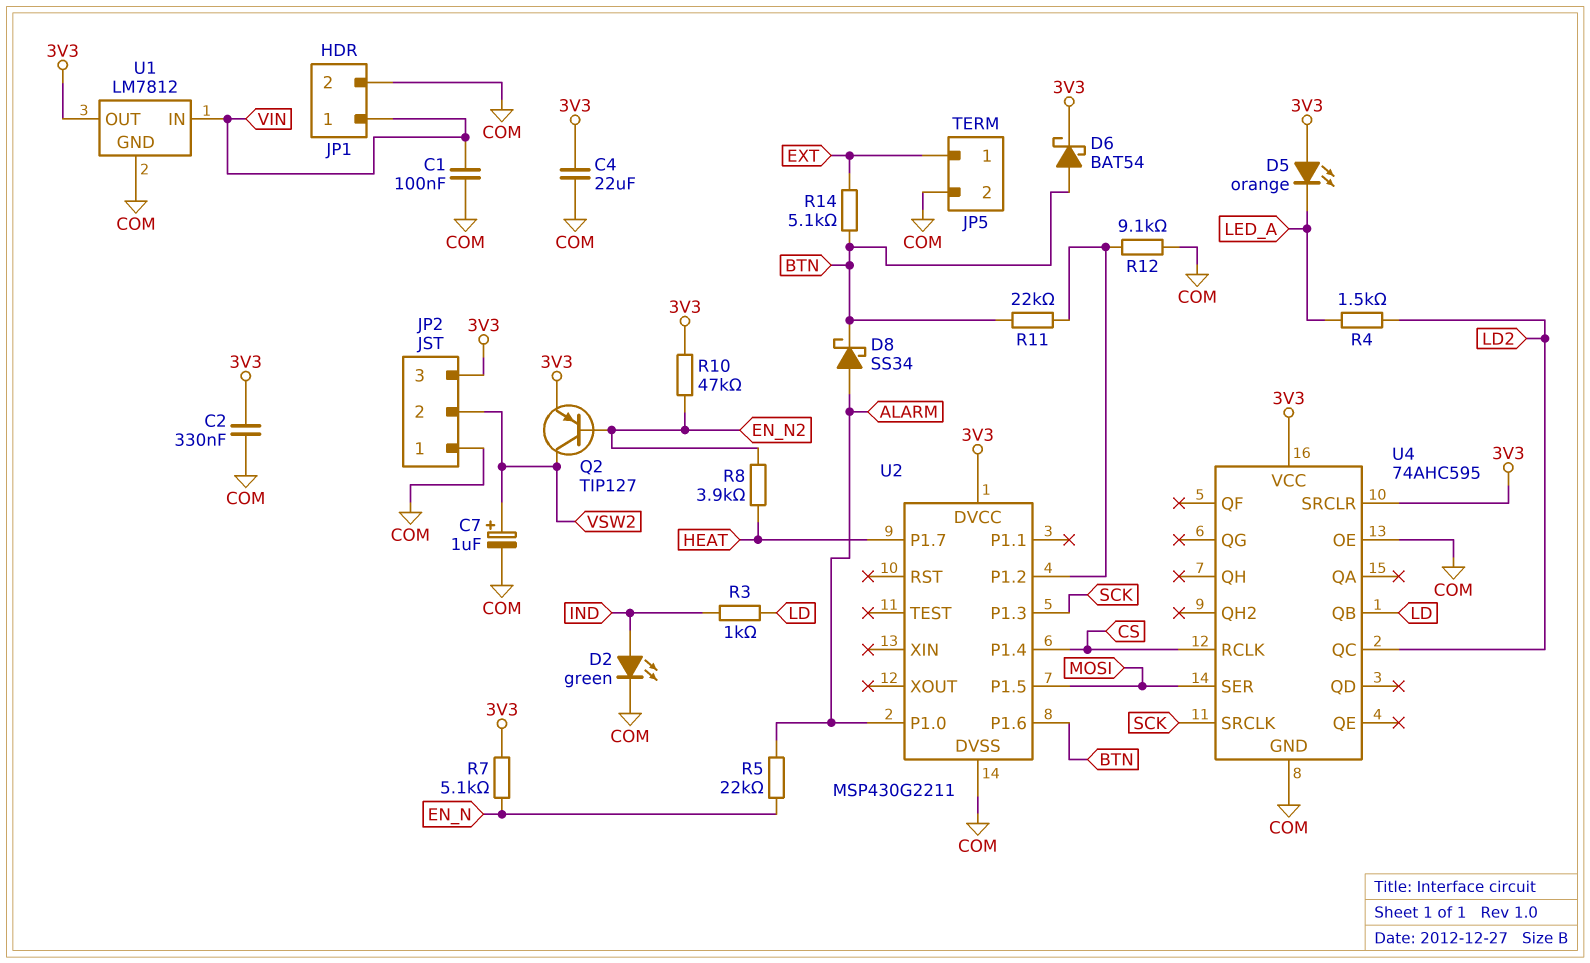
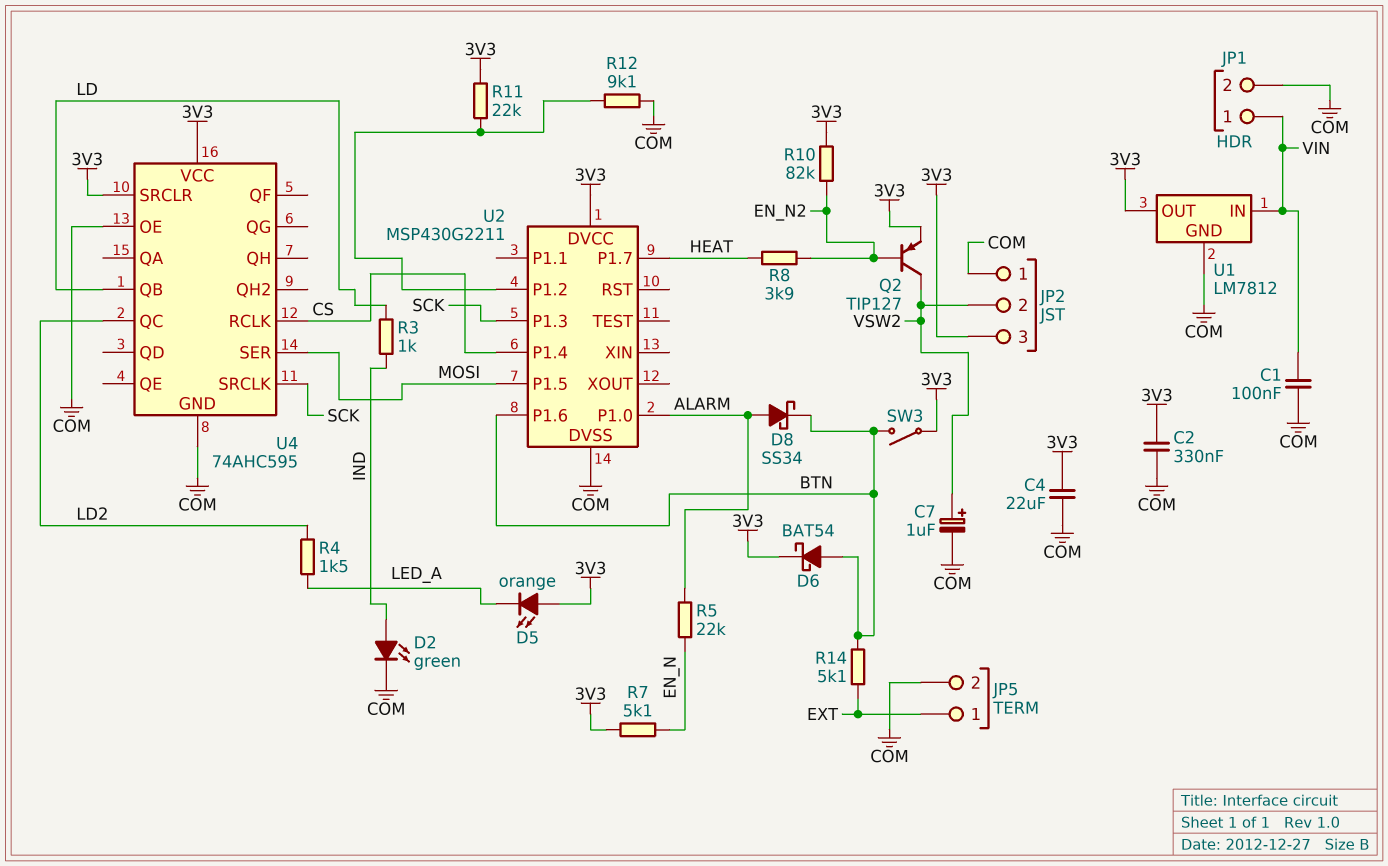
R10: 47k (3V3, EN_N2) -> 82k (3V3, EN_N2)
R11: 22k (BTN, U2/P1.2) -> 22k (3V3, U2/P1.2)
SW3: none -> switch (3V3, BTN)

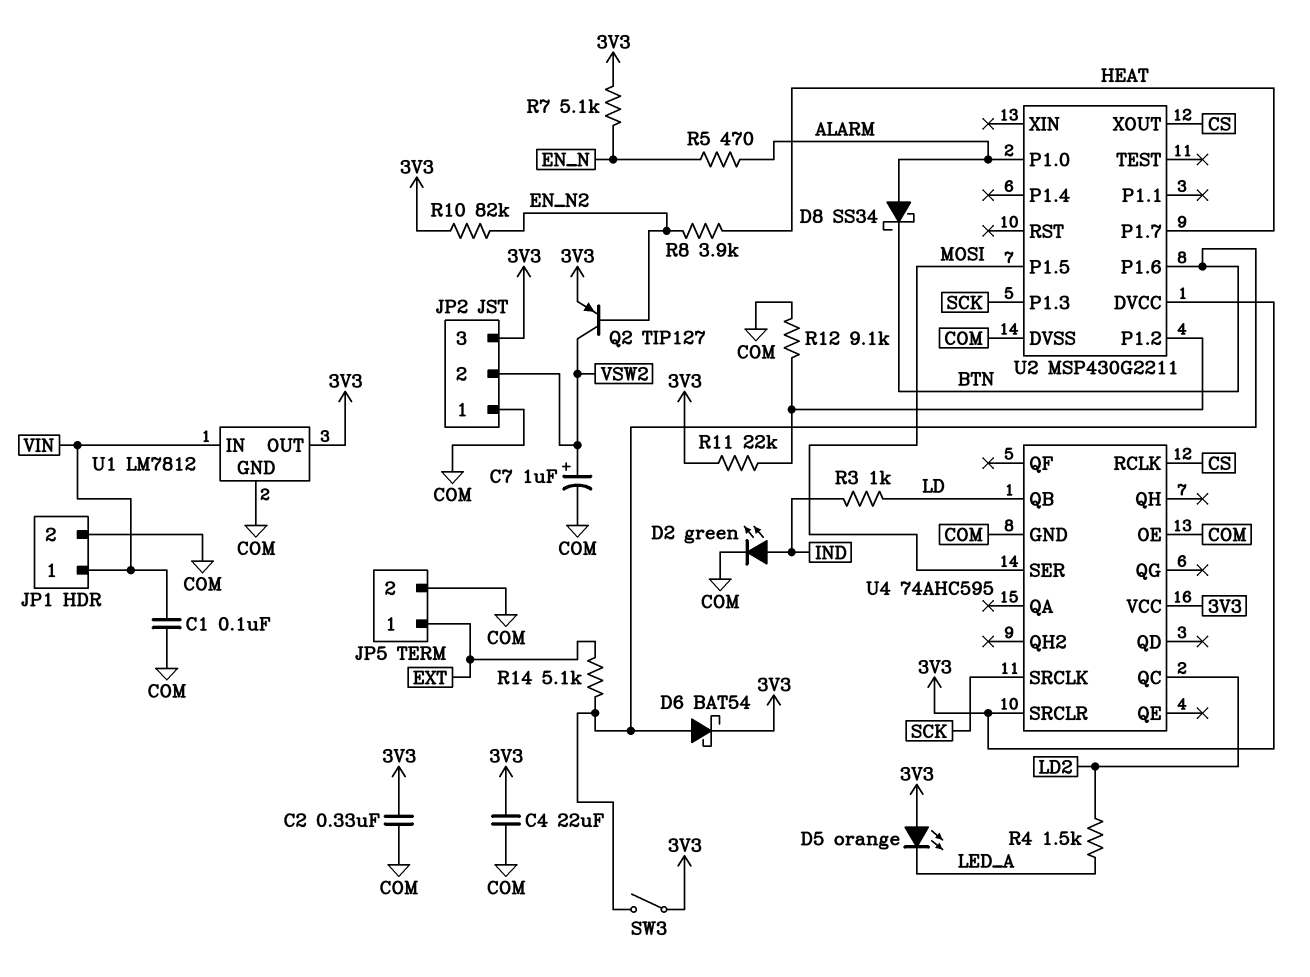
R5: 22k (ALARM, EN_N) -> 470 (ALARM, EN_N)
U2 pin P1.4: CS -> none
U2 pin XOUT: none -> CS

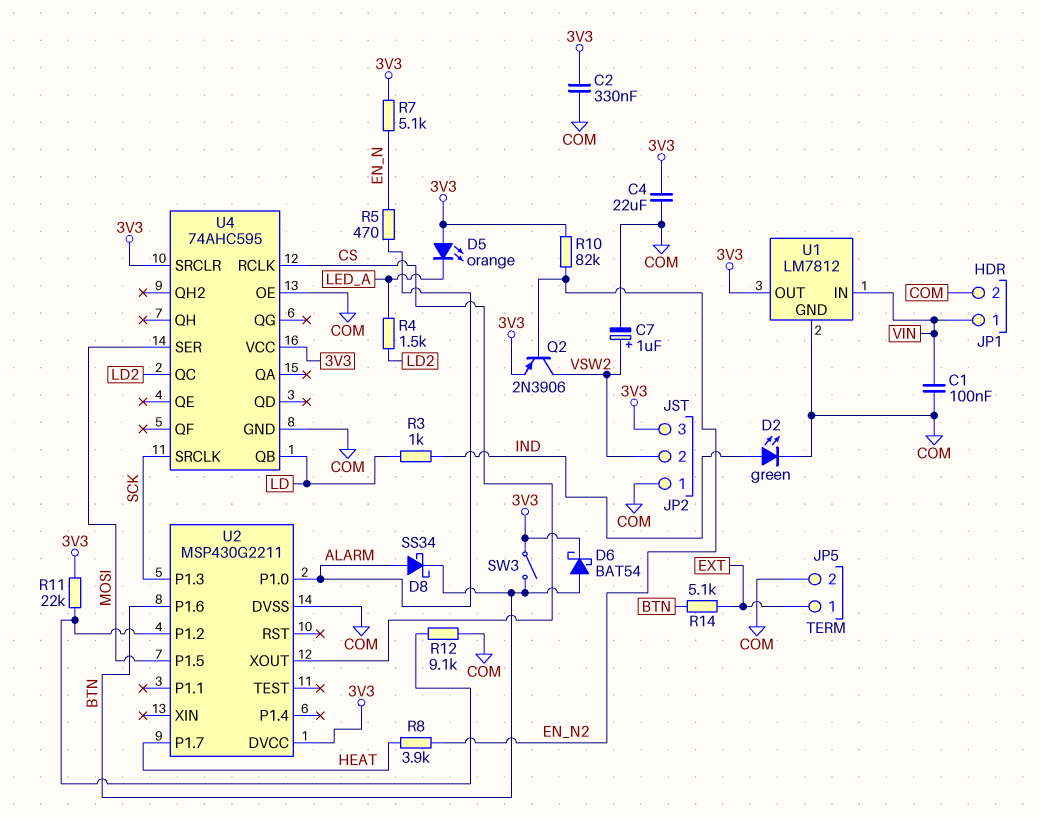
Q2: PNP TIP127 (B EN_N2, C VSW2, E 3V3) -> PNP 2N3906 (B EN_N2, C VSW2, E 3V3)

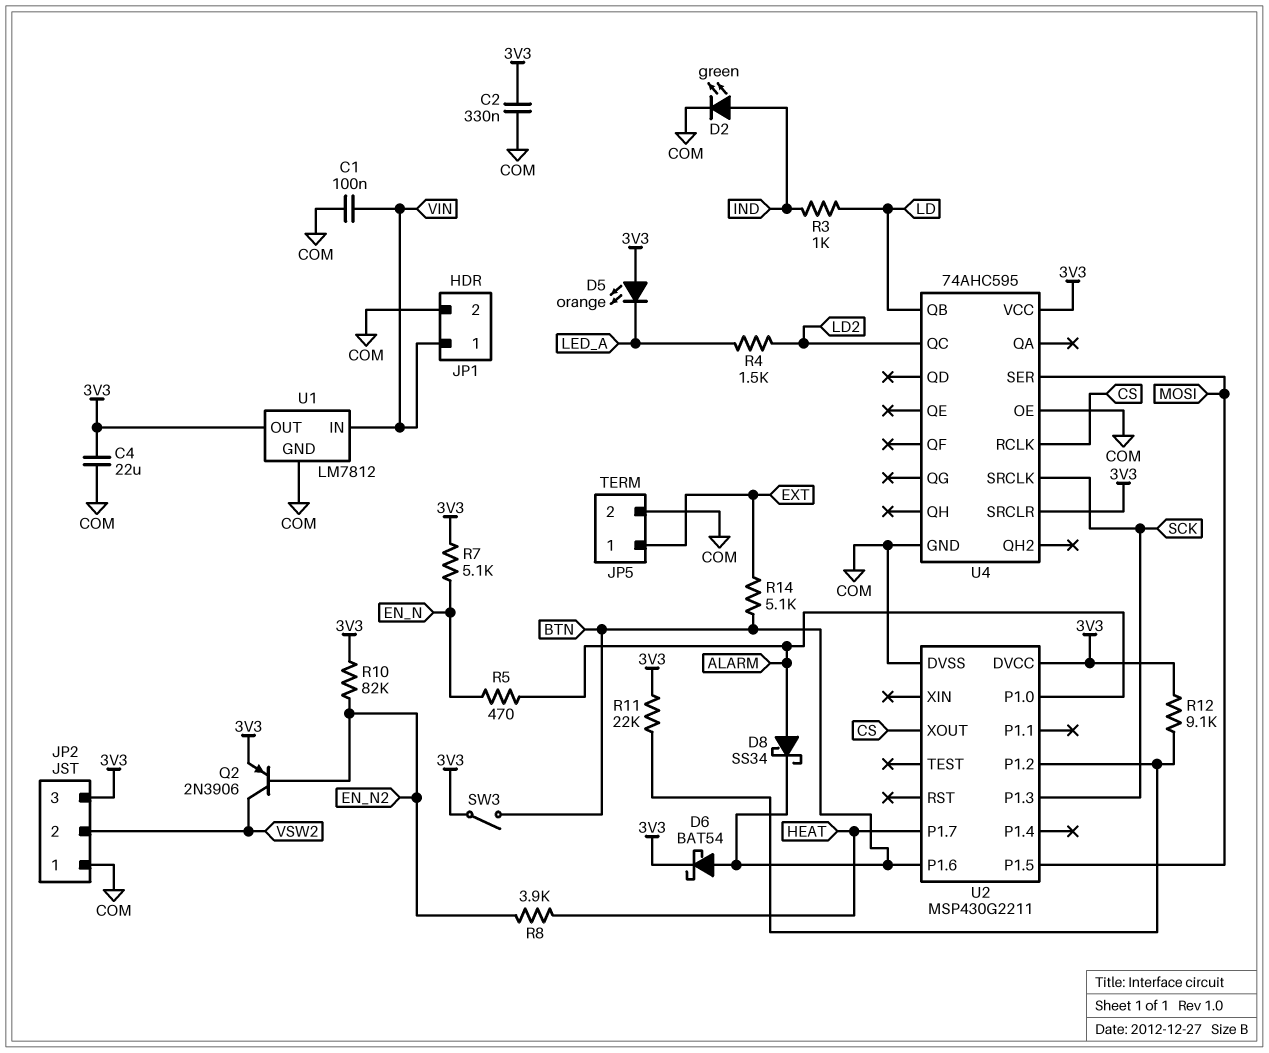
C7: 1uF (plus VSW2, minus COM) -> none
R12: 9.1k (COM, U2/P1.2) -> 9.1k (3V3, U2/P1.2)

